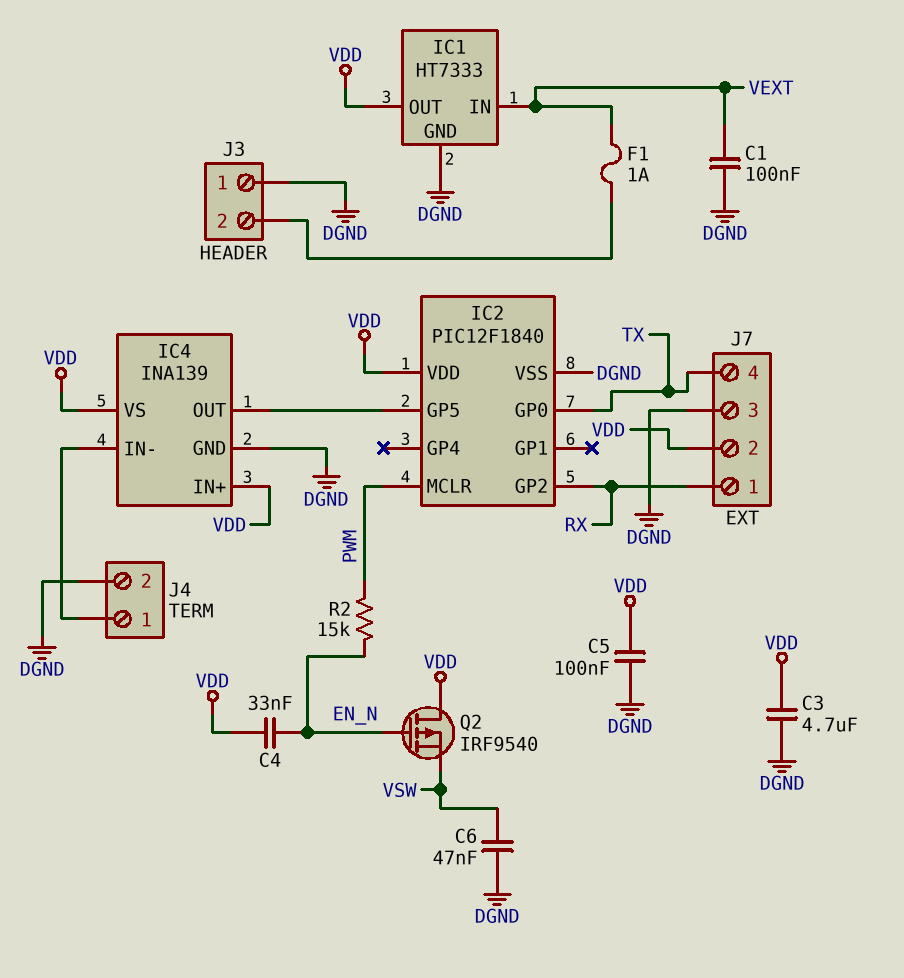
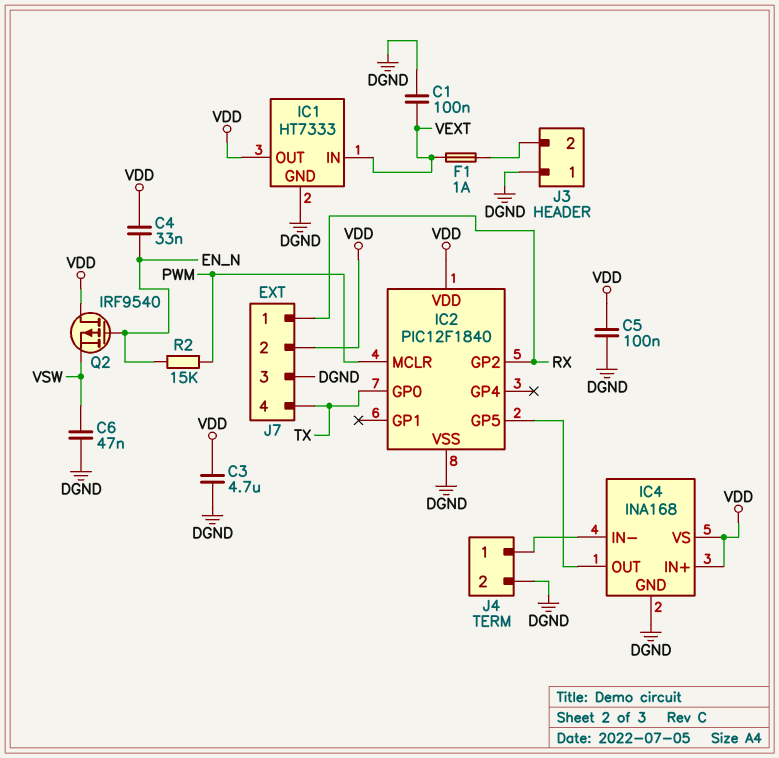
IC4: INA139 -> INA168

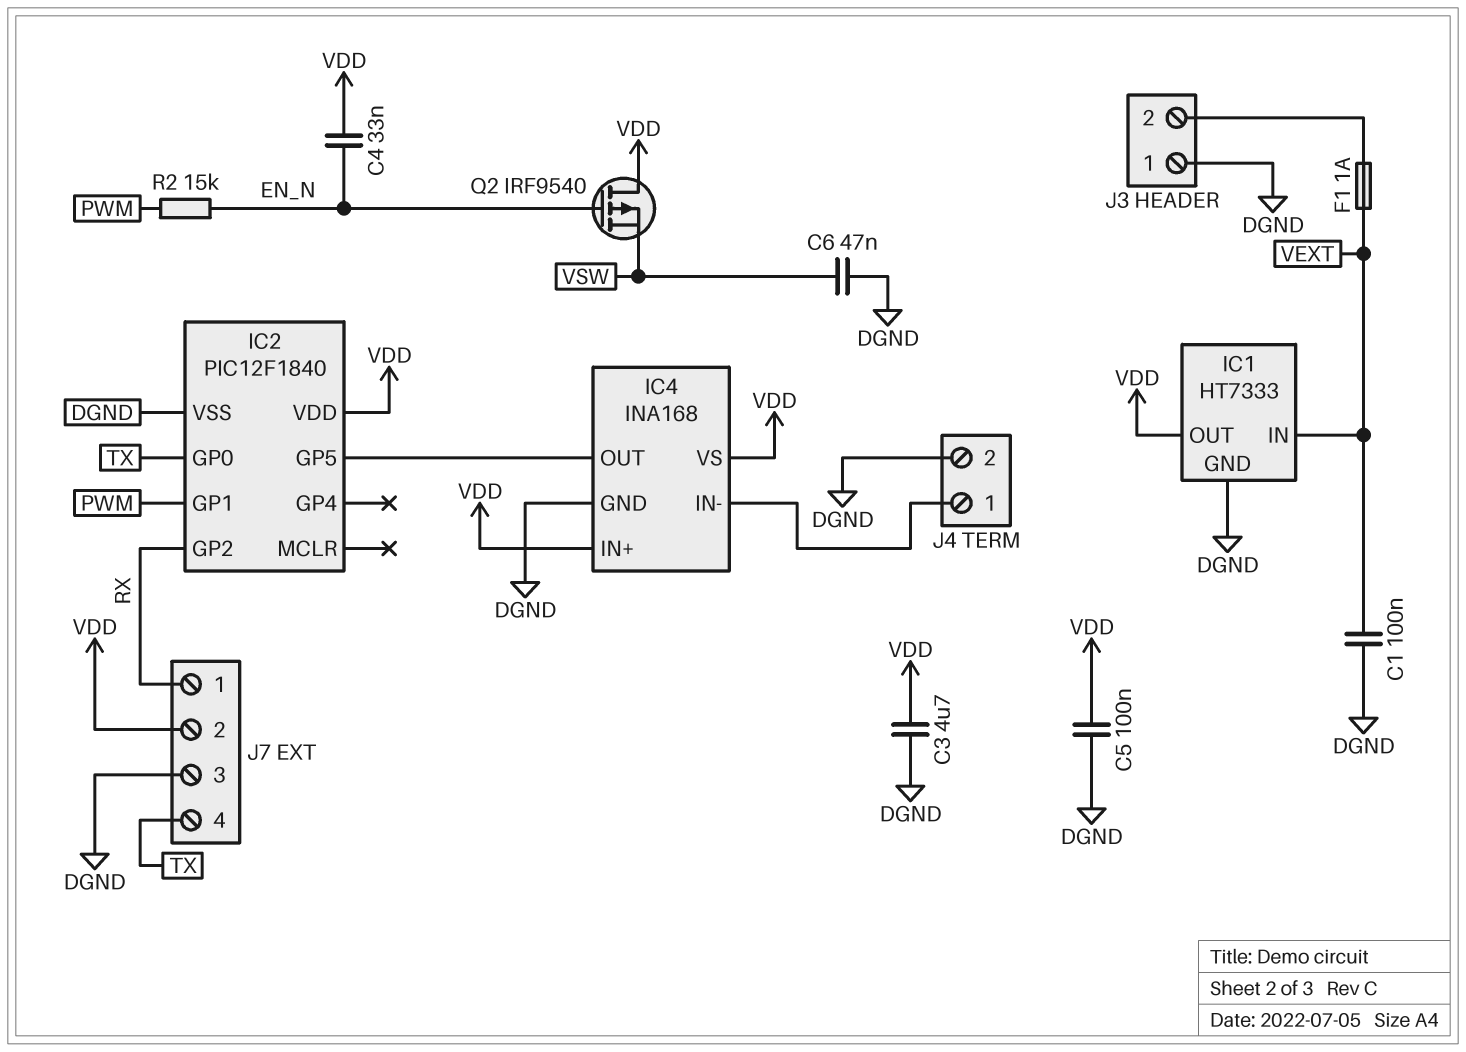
IC2 pin GP1: none -> PWM
IC2 pin MCLR: PWM -> none

